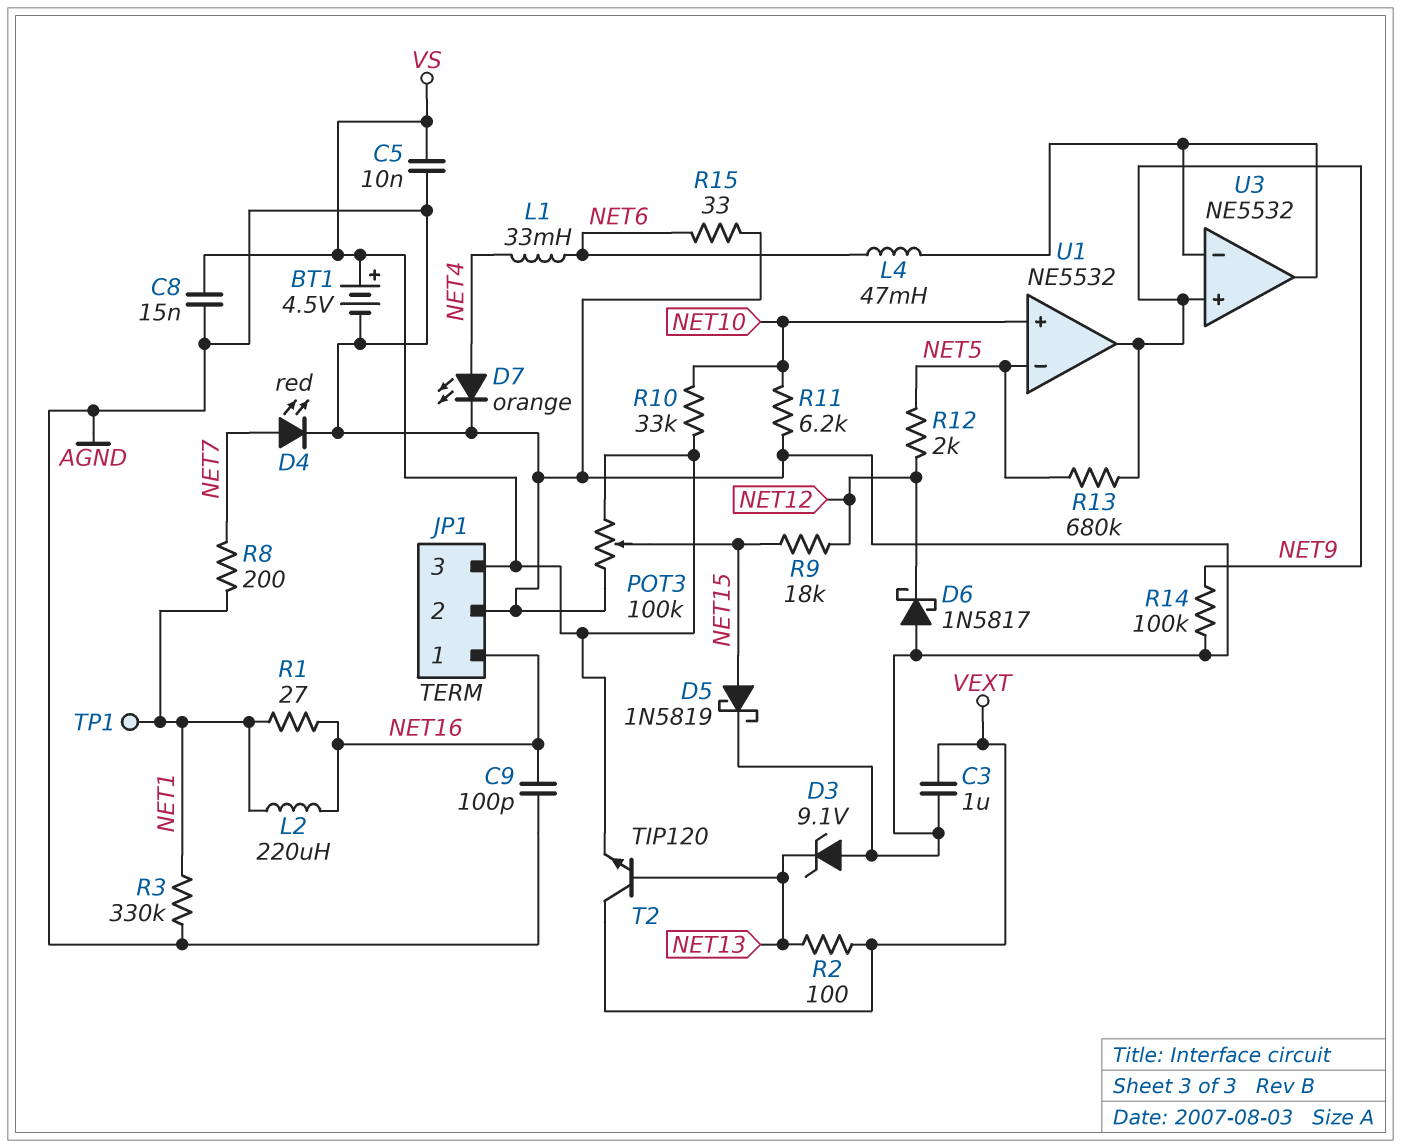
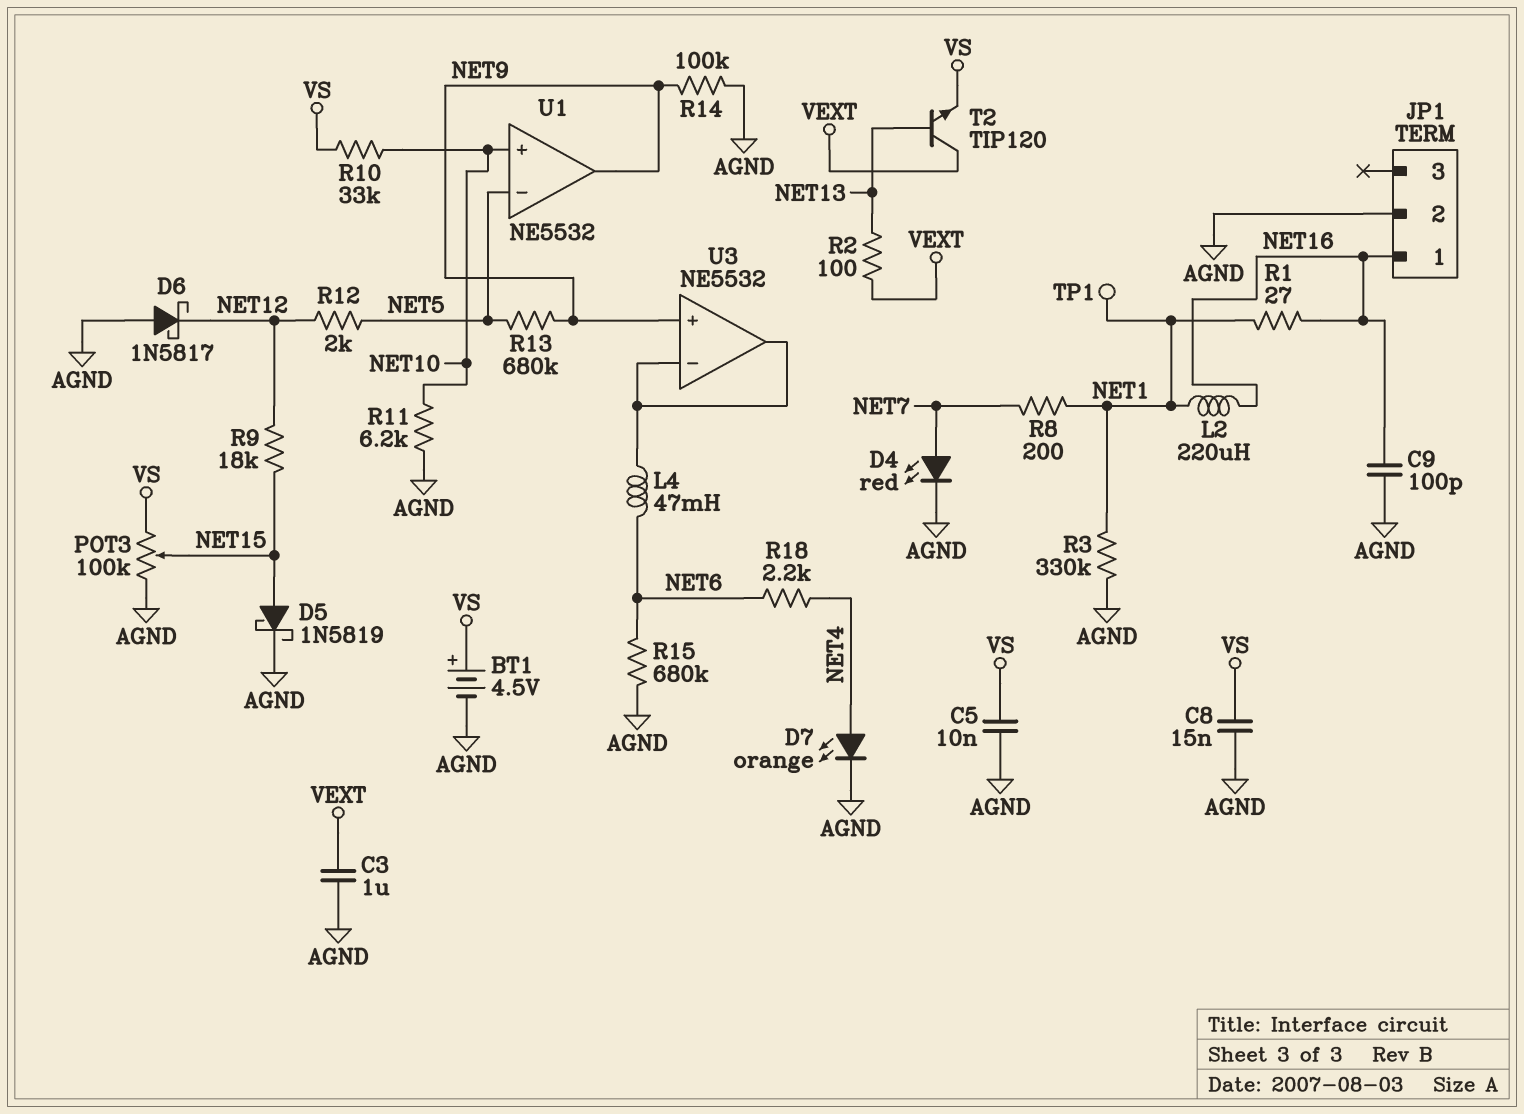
D3: zener 9.1V (A AGND, K NET13) -> none
JP1 pin 3: VS -> none
L1: 33mH (NET4, NET6) -> none
R15: 33 (AGND, NET6) -> 680k (AGND, NET6)
R18: none -> 2.2k (NET4, NET6)

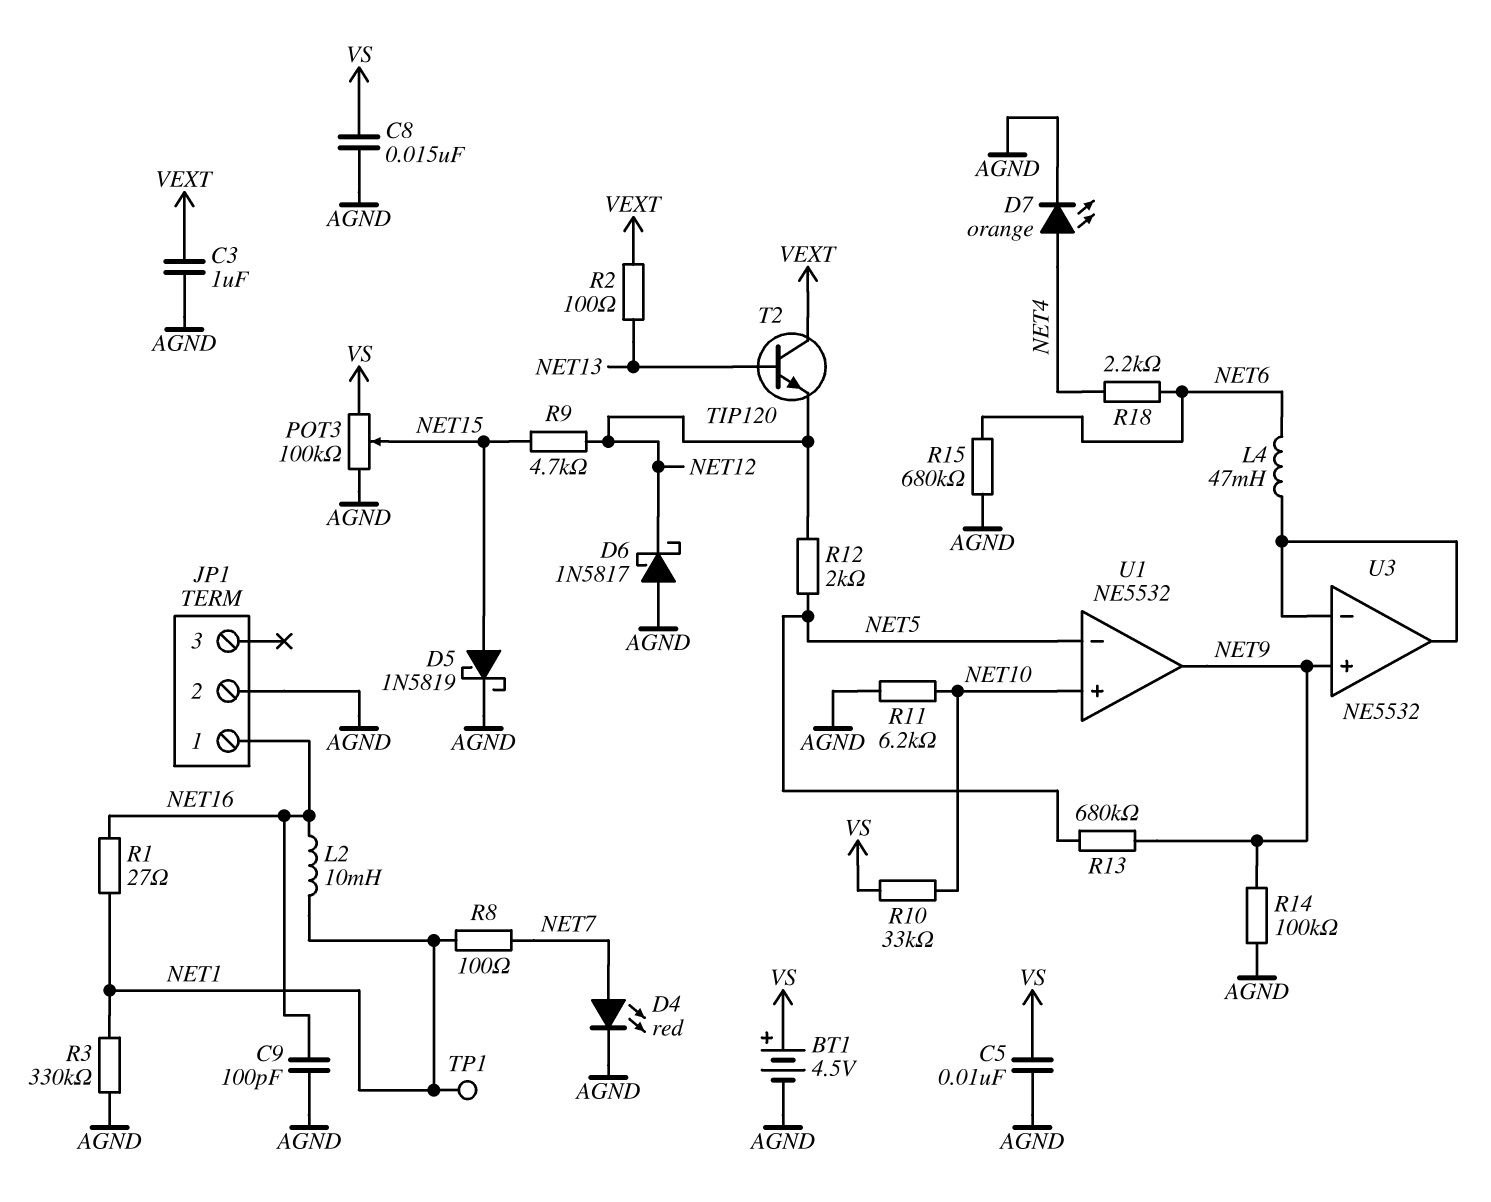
L2: 220uH (NET1, NET16) -> 10mH (NET1, NET16)
R8: 200 (NET1, NET7) -> 100 (NET1, NET7)
R9: 18k (NET12, NET15) -> 4.7k (NET12, NET15)
T2: NPN TIP120 (B NET13, C VEXT, E VS) -> NPN TIP120 (B NET13, C VEXT, E NET12)

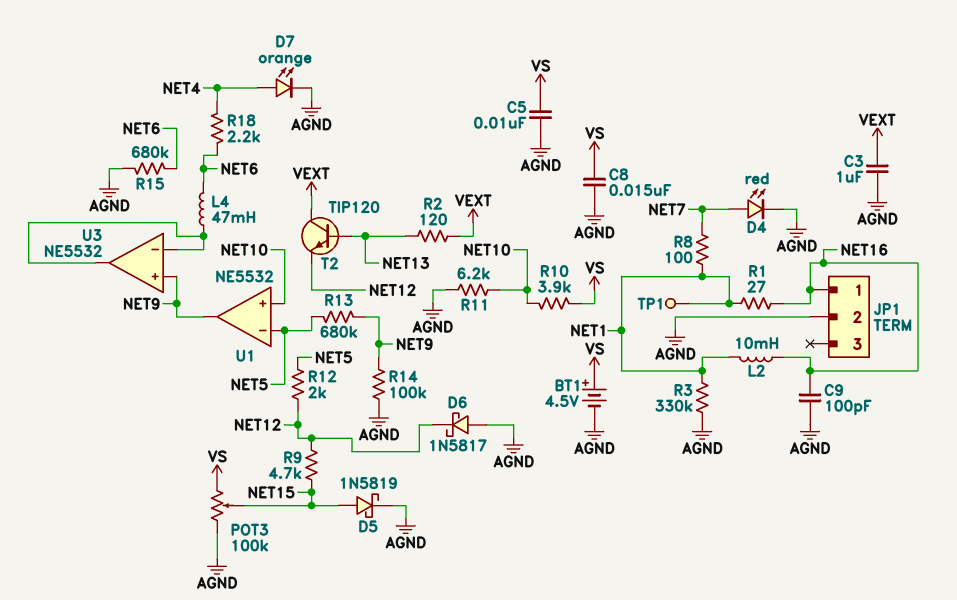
R2: 100 (NET13, VEXT) -> 120 (NET13, VEXT)
R10: 33k (NET10, VS) -> 3.9k (NET10, VS)

